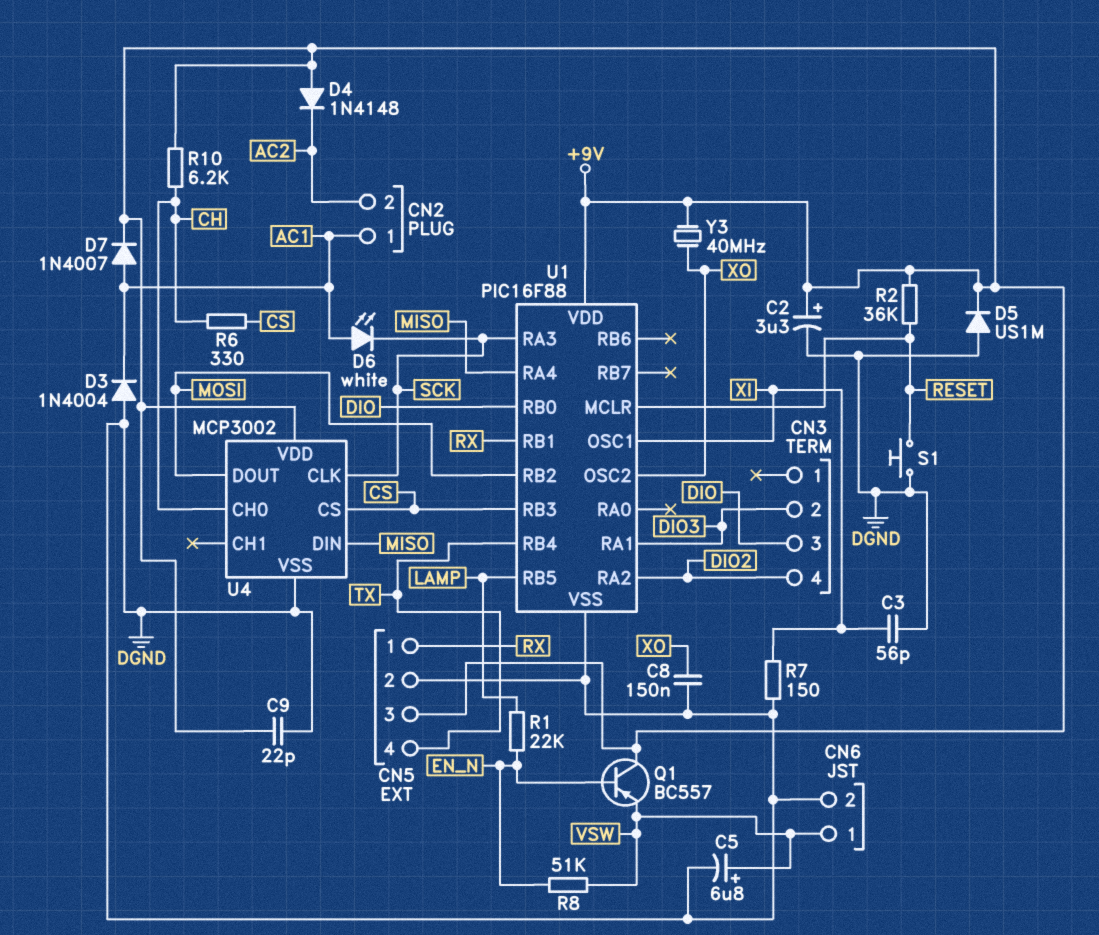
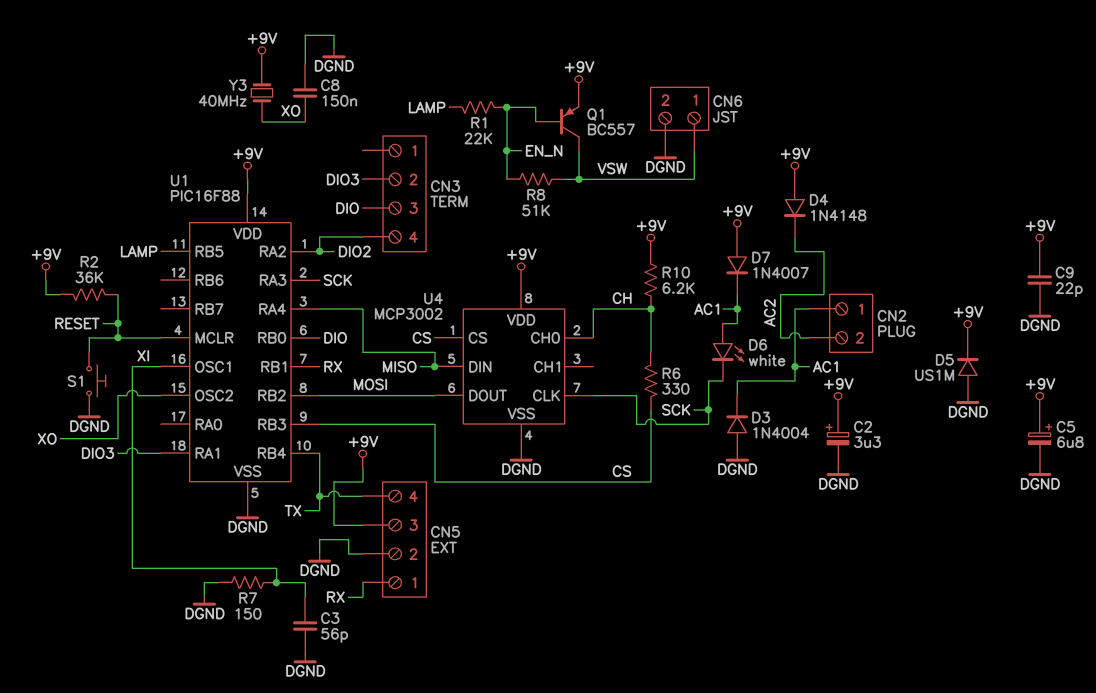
C5: 6.8uF (plus VSW, minus DGND) -> 6.8uF (plus +9V, minus DGND)
D7: diode 1N4007 (A AC1, K +9V) -> diode 1N4007 (A +9V, K AC1)
Q1: PNP BC557 (B EN_N, C +9V, E VSW) -> PNP BC557 (B EN_N, C VSW, E +9V)

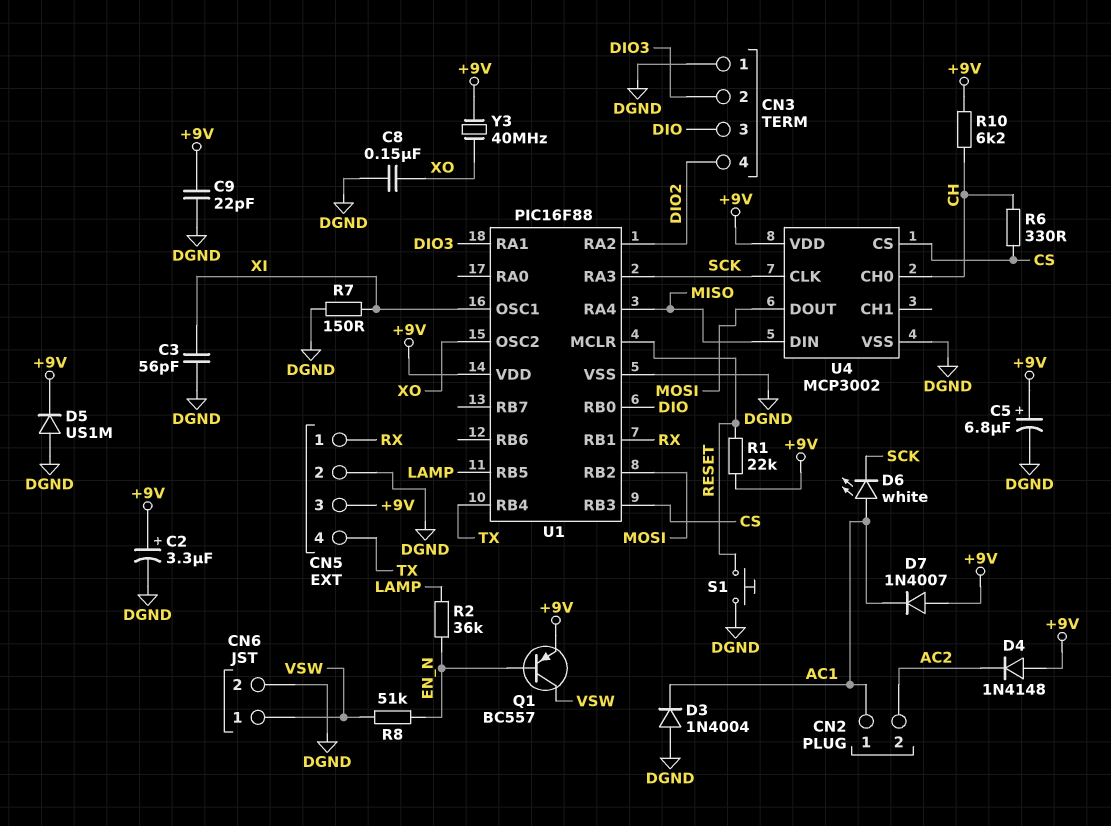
CN3 pin 1: none -> DGND
R1: 22k (EN_N, LAMP) -> 22k (+9V, RESET)
R2: 36k (+9V, RESET) -> 36k (EN_N, LAMP)

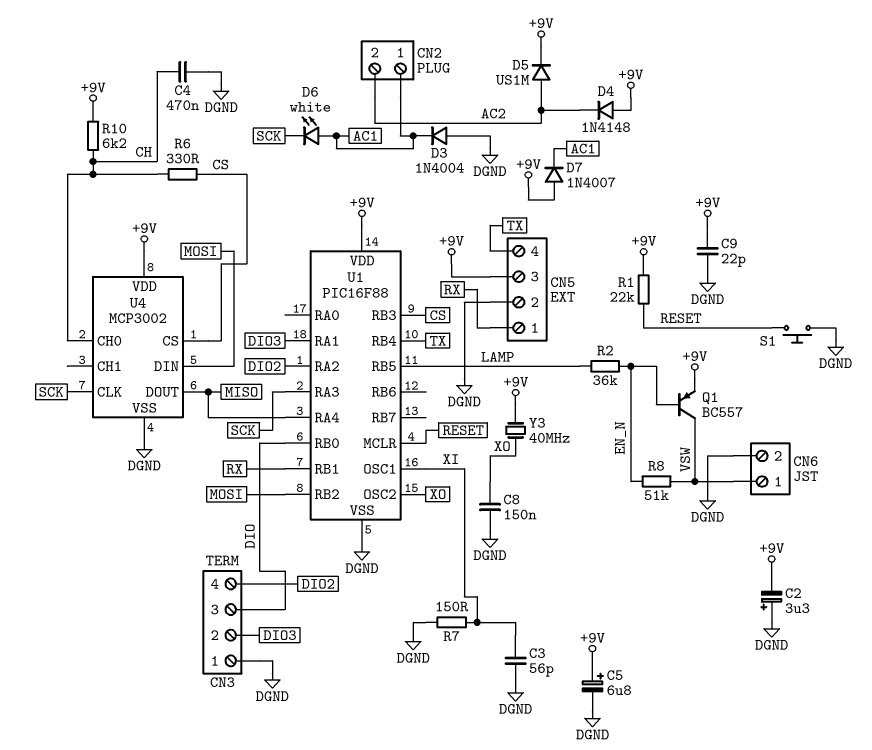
C2: 3.3uF (plus +9V, minus DGND) -> 3.3uF (plus DGND, minus +9V)
C4: none -> 470nF (CH, DGND)
D5: diode US1M (A DGND, K +9V) -> diode US1M (A AC2, K +9V)
U4 pin DIN: MISO -> MOSI
U4 pin DOUT: MOSI -> MISO

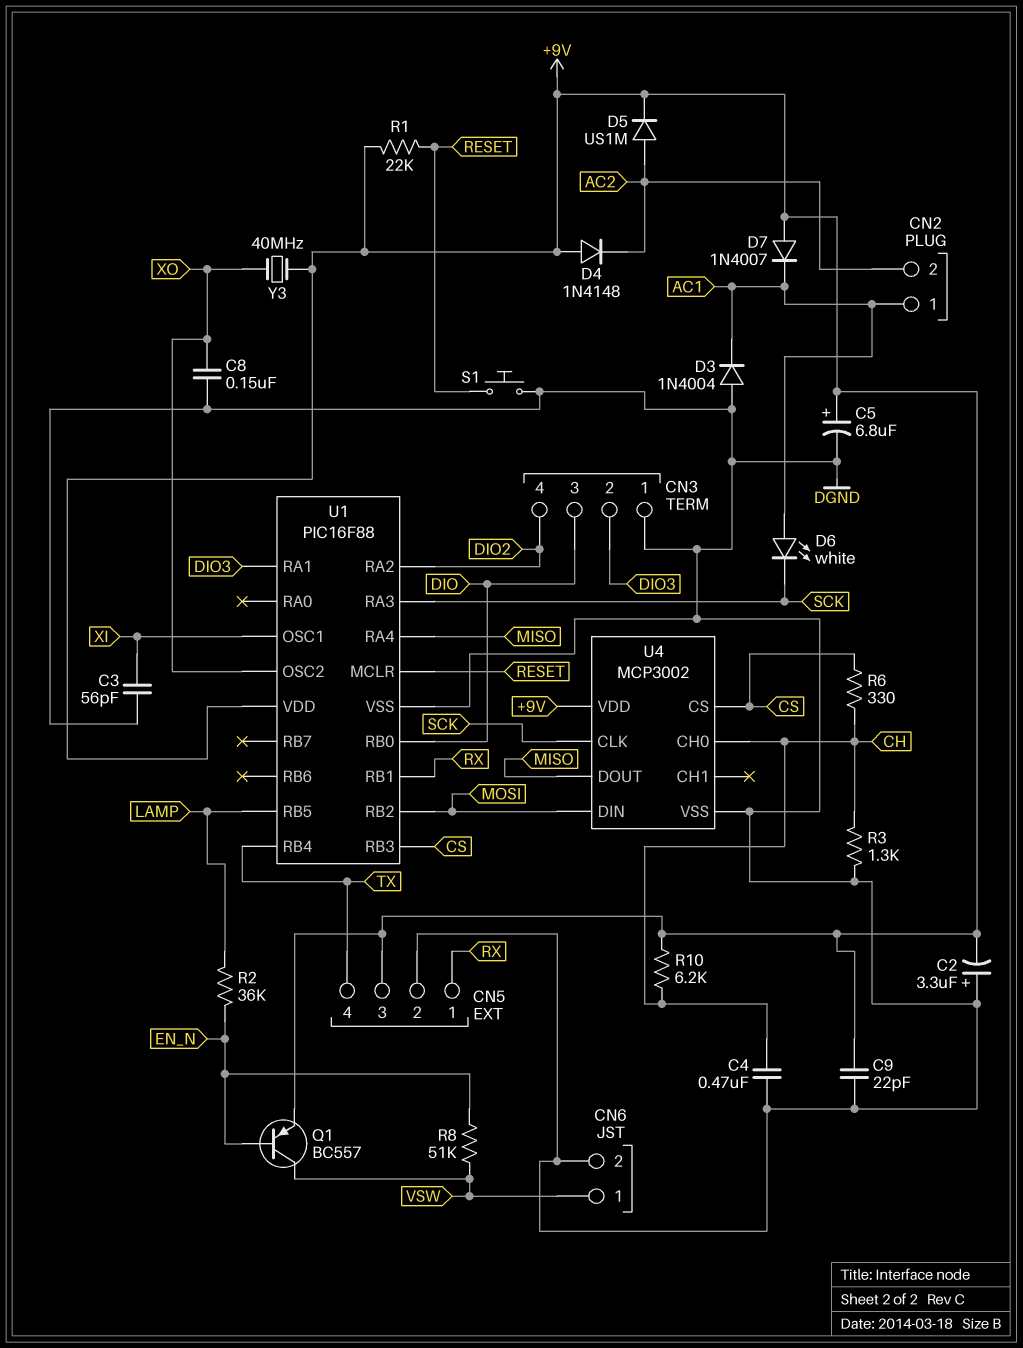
R3: none -> 1.3k (CH, DGND)
R7: 150 (DGND, XI) -> none

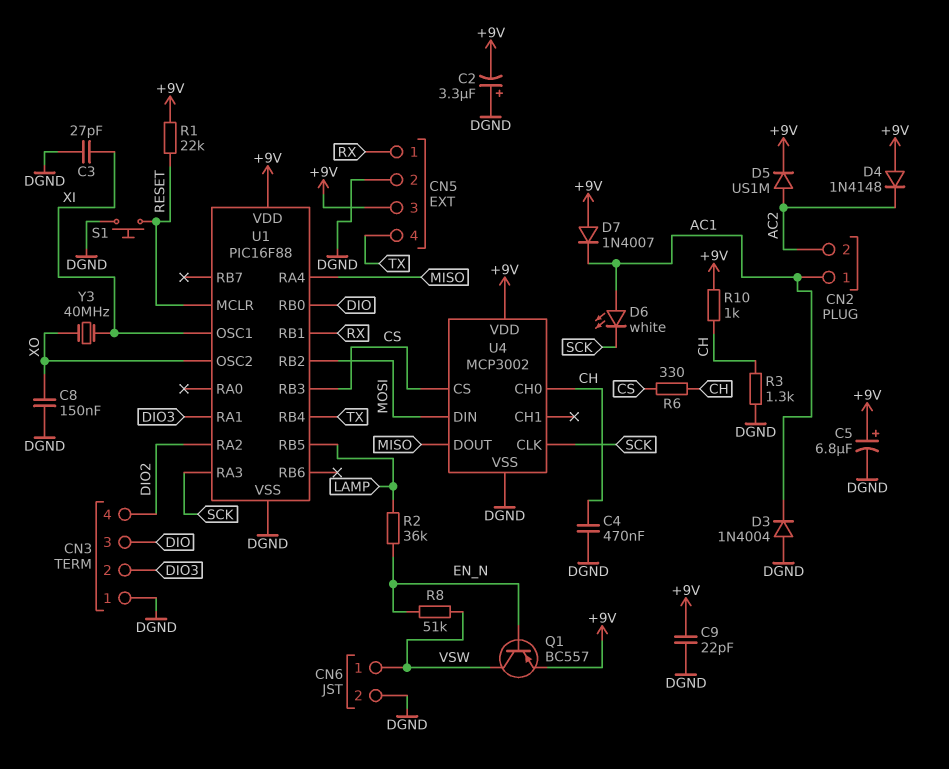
C3: 56pF (DGND, XI) -> 27pF (DGND, XI)
R10: 6.2k (+9V, CH) -> 1k (+9V, CH)
Y3: 40MHz (+9V, XO) -> 40MHz (XI, XO)

